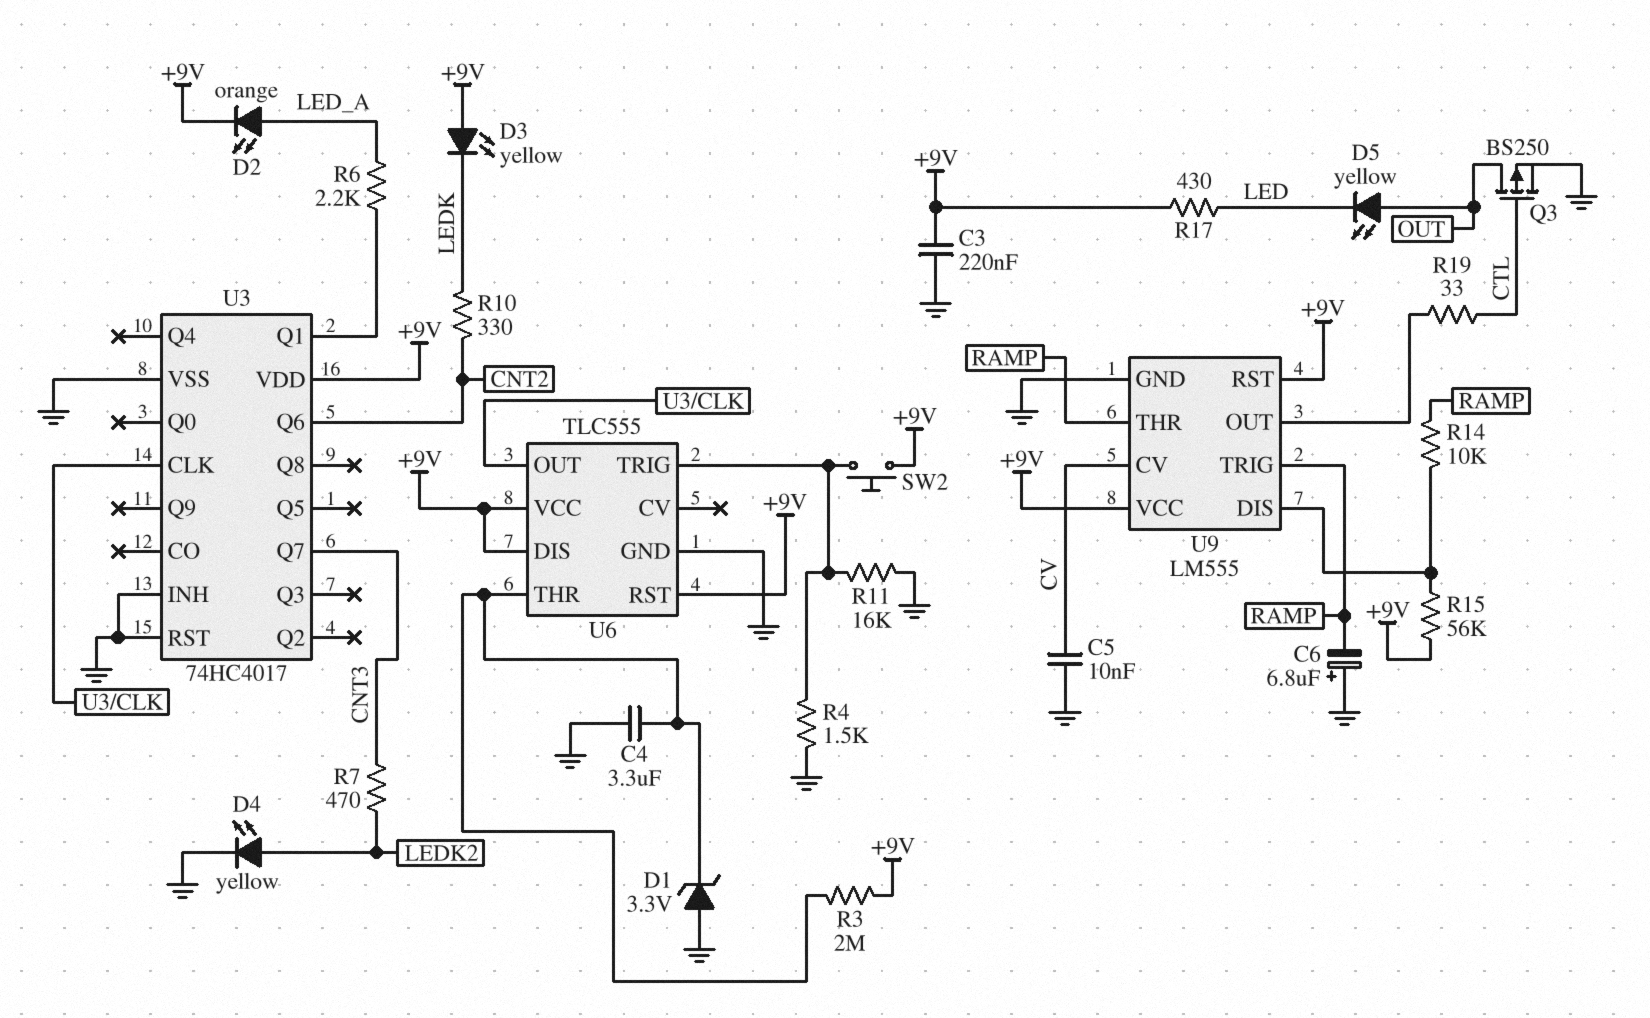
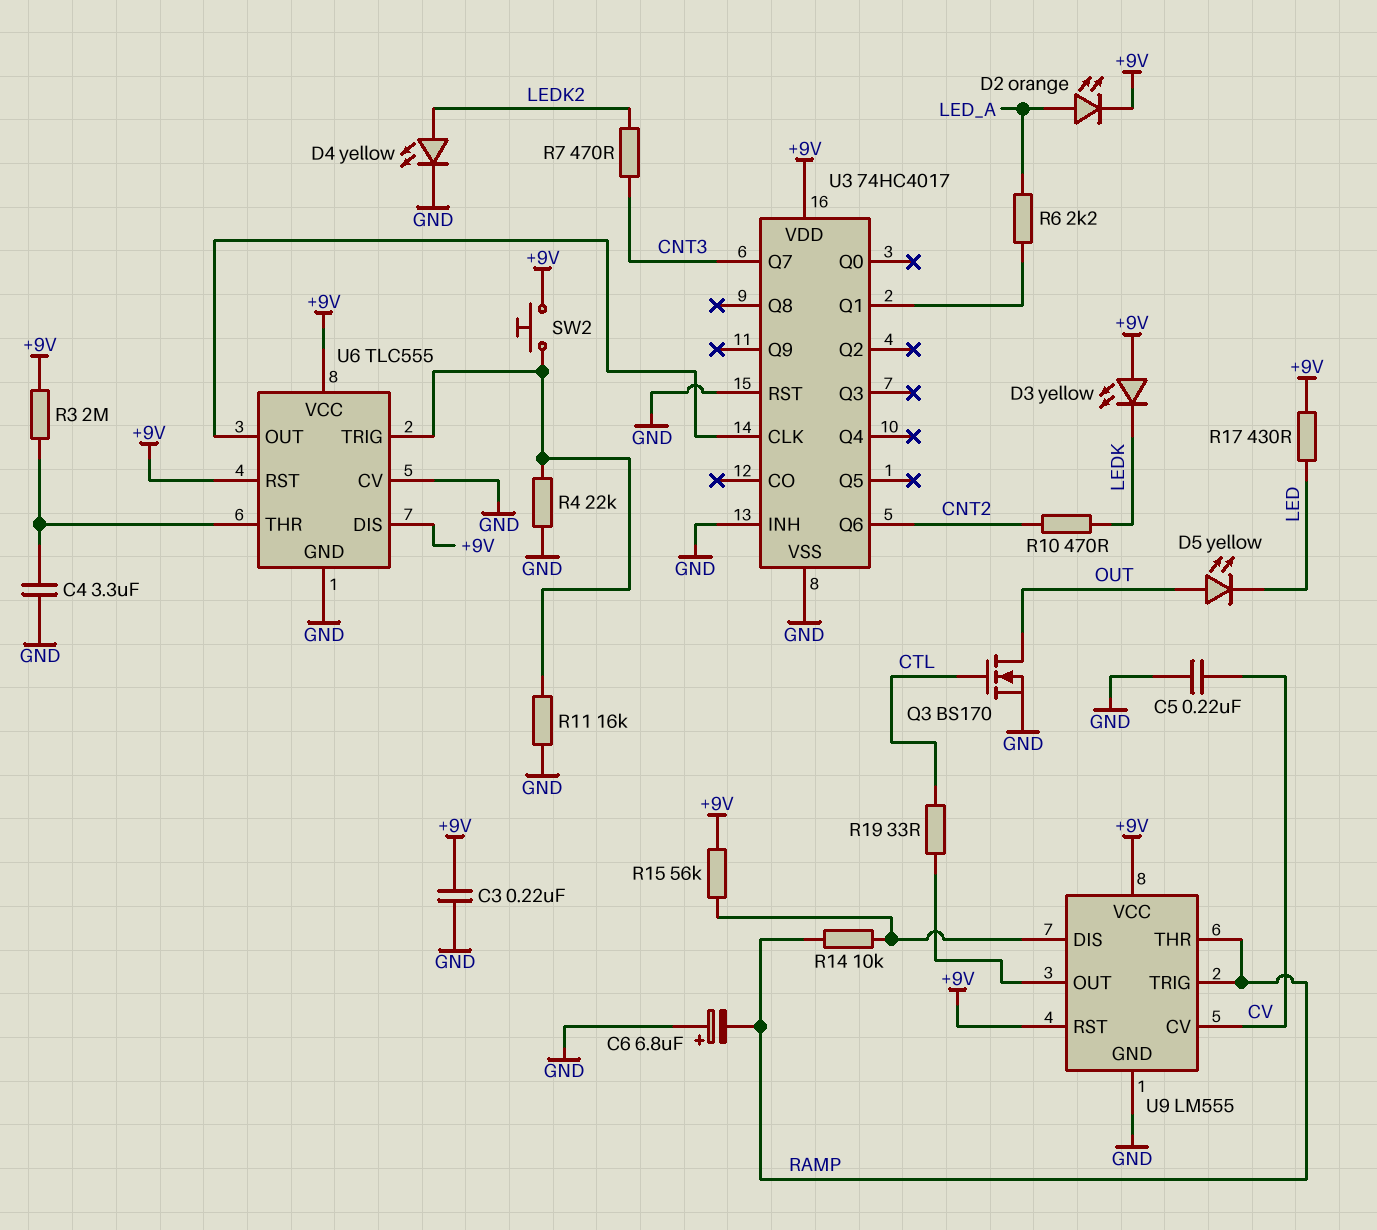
C5: 10nF (CV, GND) -> 220nF (CV, GND)
D1: zener 3.3V (A GND, K U6/THR) -> none
Q3: PMOS BS250 (G CTL, D OUT, S GND) -> NMOS BS170 (G CTL, D OUT, S GND)
R4: 1.5k (GND, U6/TRIG) -> 22k (GND, U6/TRIG)
R10: 330 (CNT2, LEDK) -> 470 (CNT2, LEDK)
U6 pin CV: none -> GND

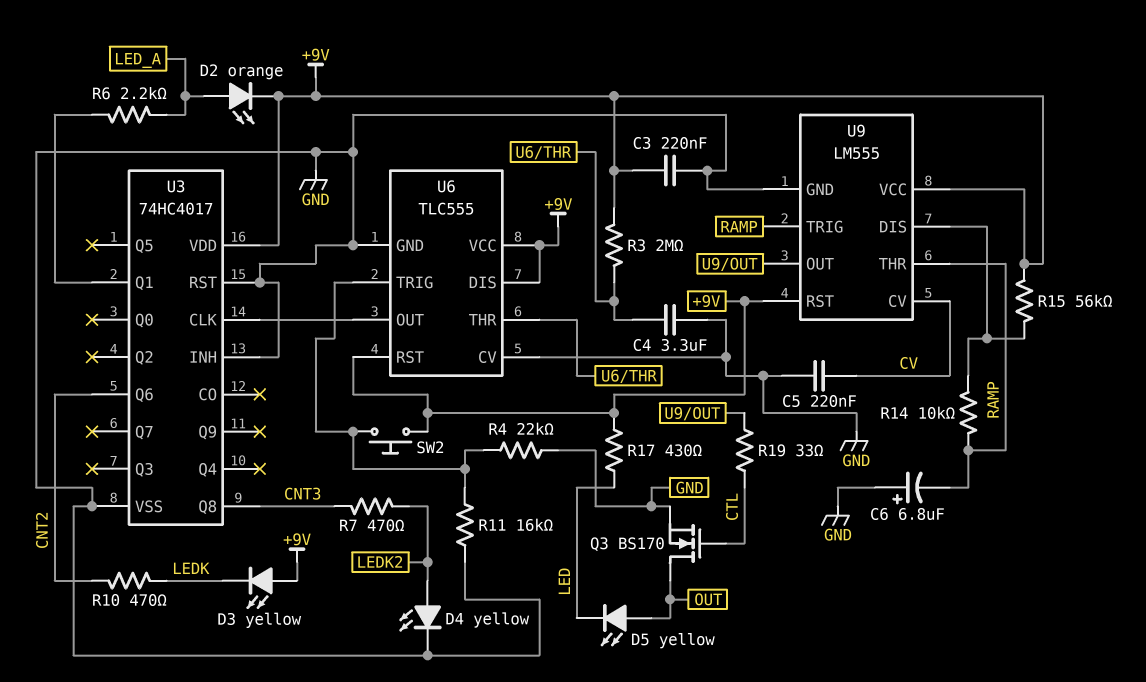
U3 pin Q7: CNT3 -> none
U3 pin Q8: none -> CNT3

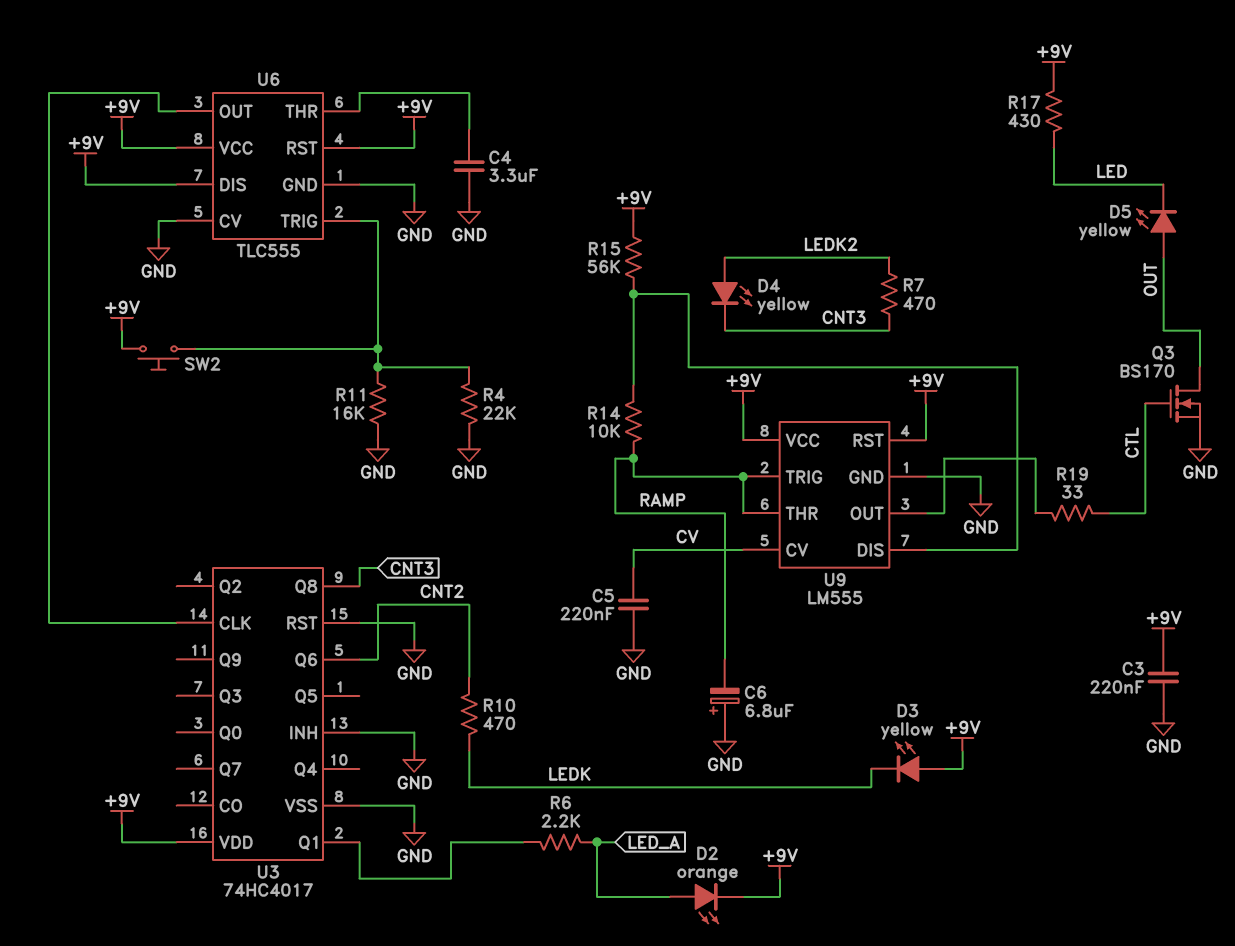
D4: LED yellow (A LEDK2, K GND) -> LED yellow (A LEDK2, K CNT3)
R3: 2M (+9V, U6/THR) -> none

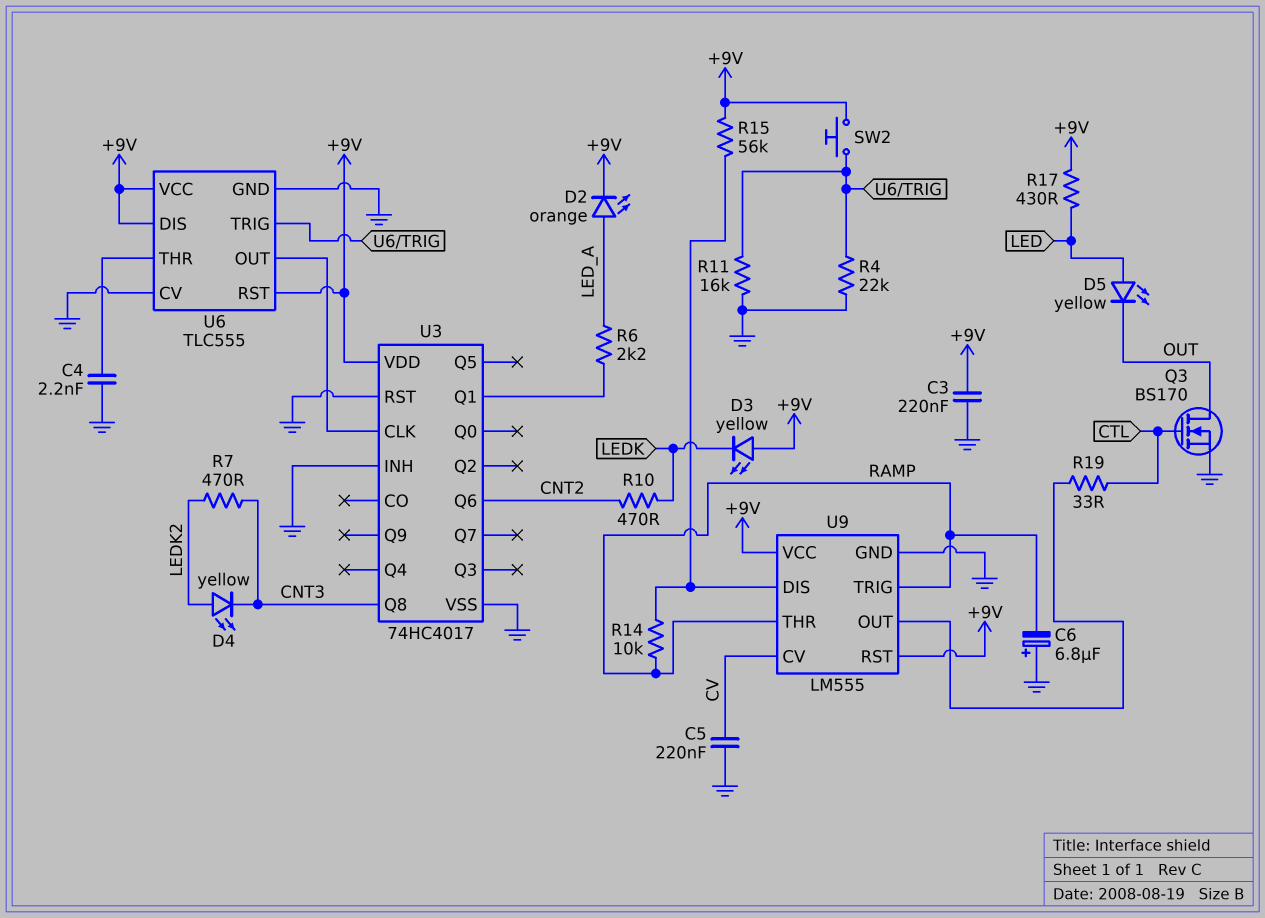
C4: 3.3uF (GND, U6/THR) -> 2.2nF (GND, U6/THR)
D5: LED yellow (A OUT, K LED) -> LED yellow (A LED, K OUT)

